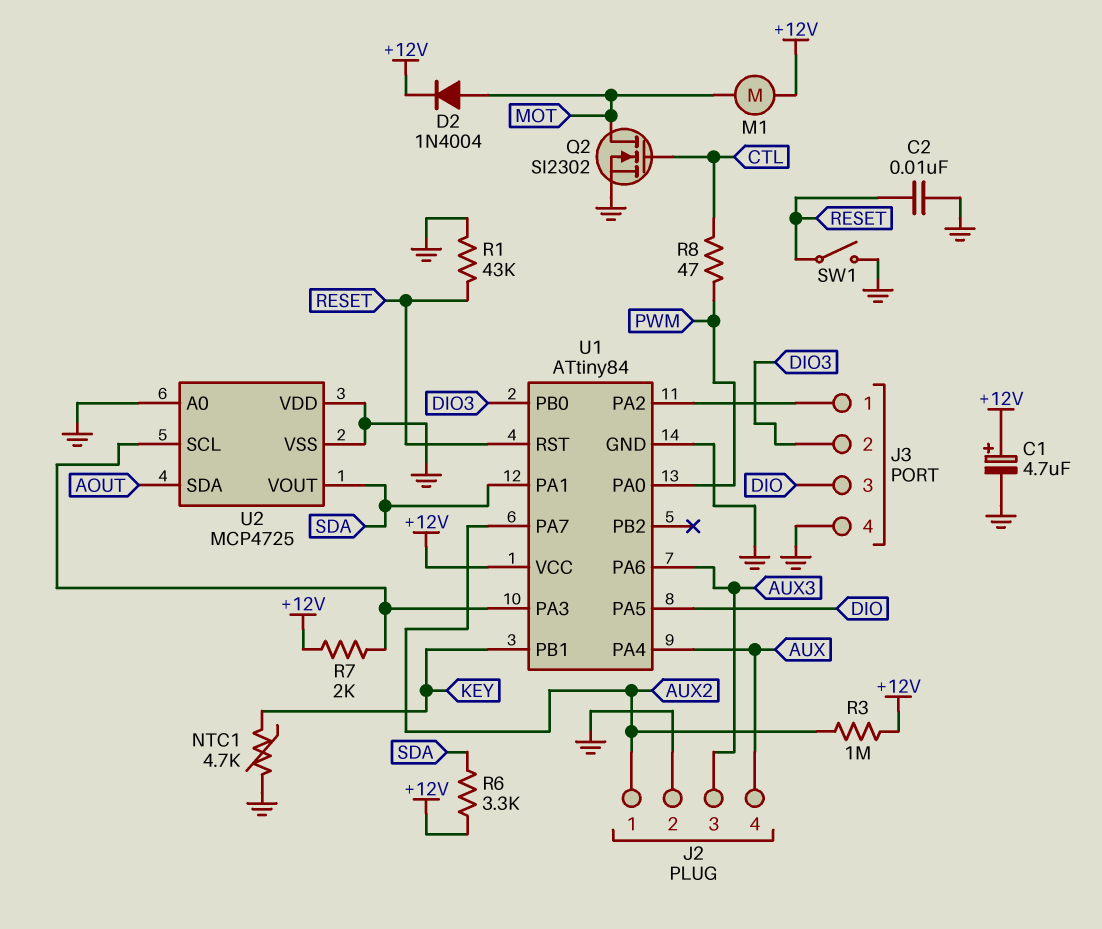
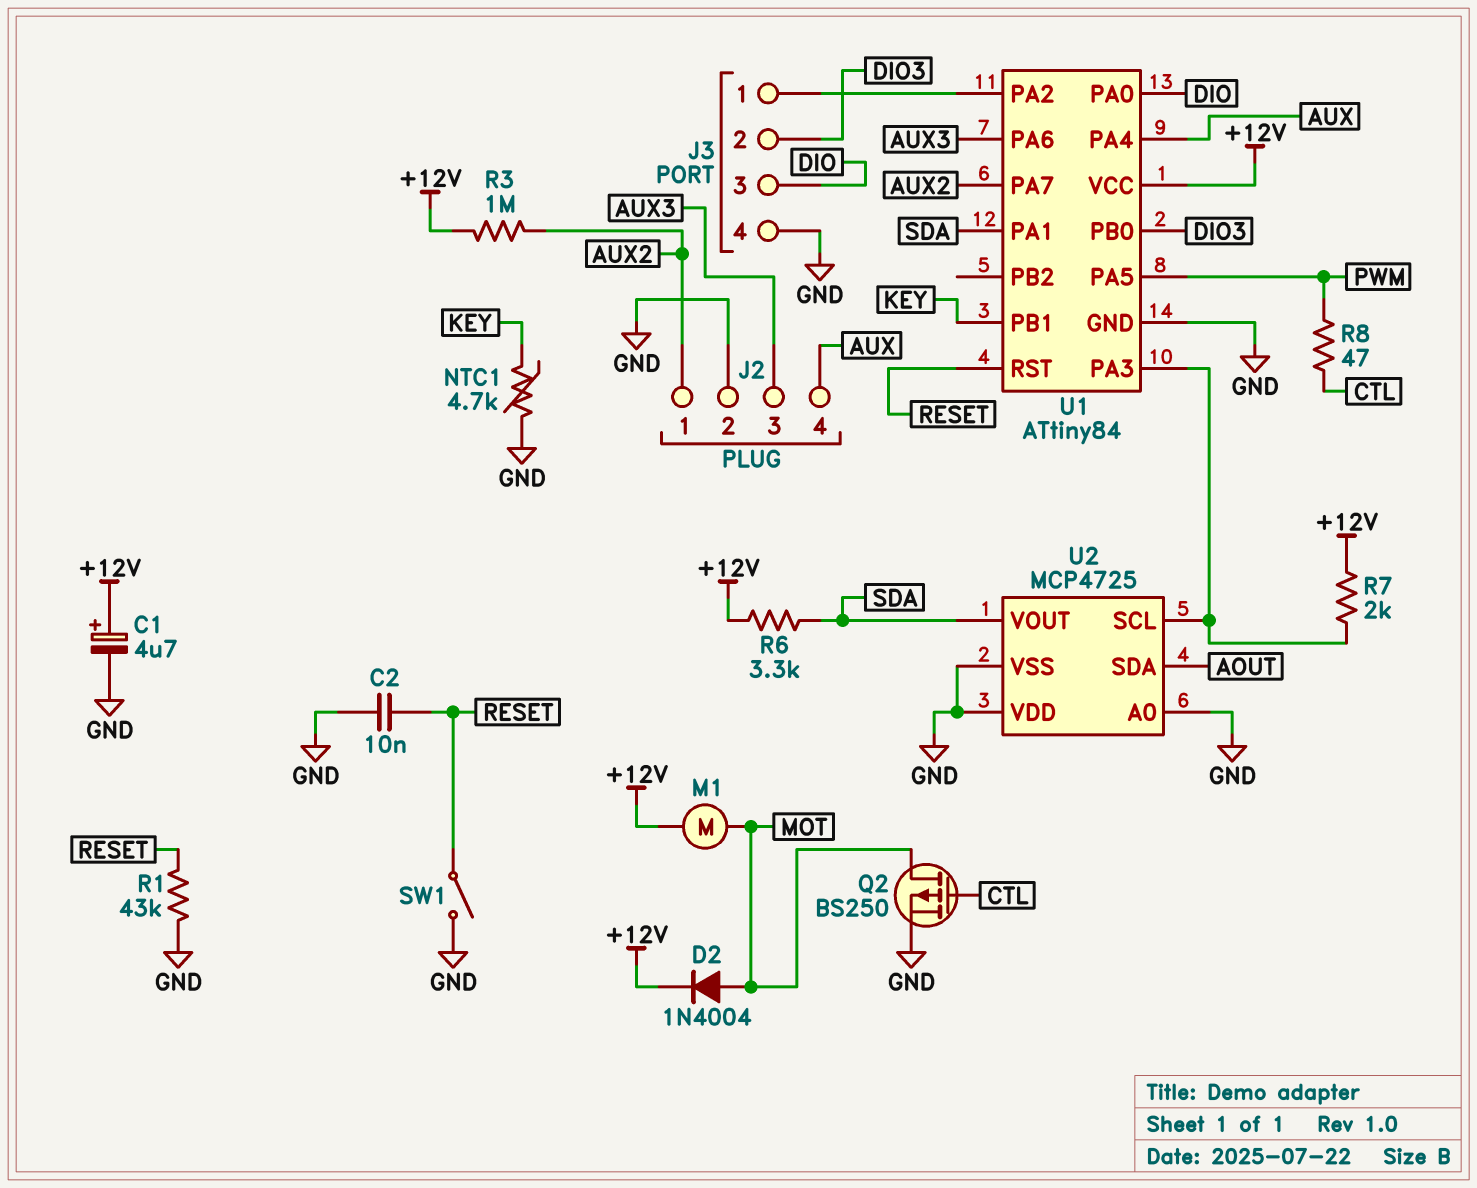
Q2: NMOS SI2302 (G CTL, D MOT, S GND) -> PMOS BS250 (G CTL, D MOT, S GND)
U1 pin PA0: PWM -> DIO
U1 pin PA5: DIO -> PWM

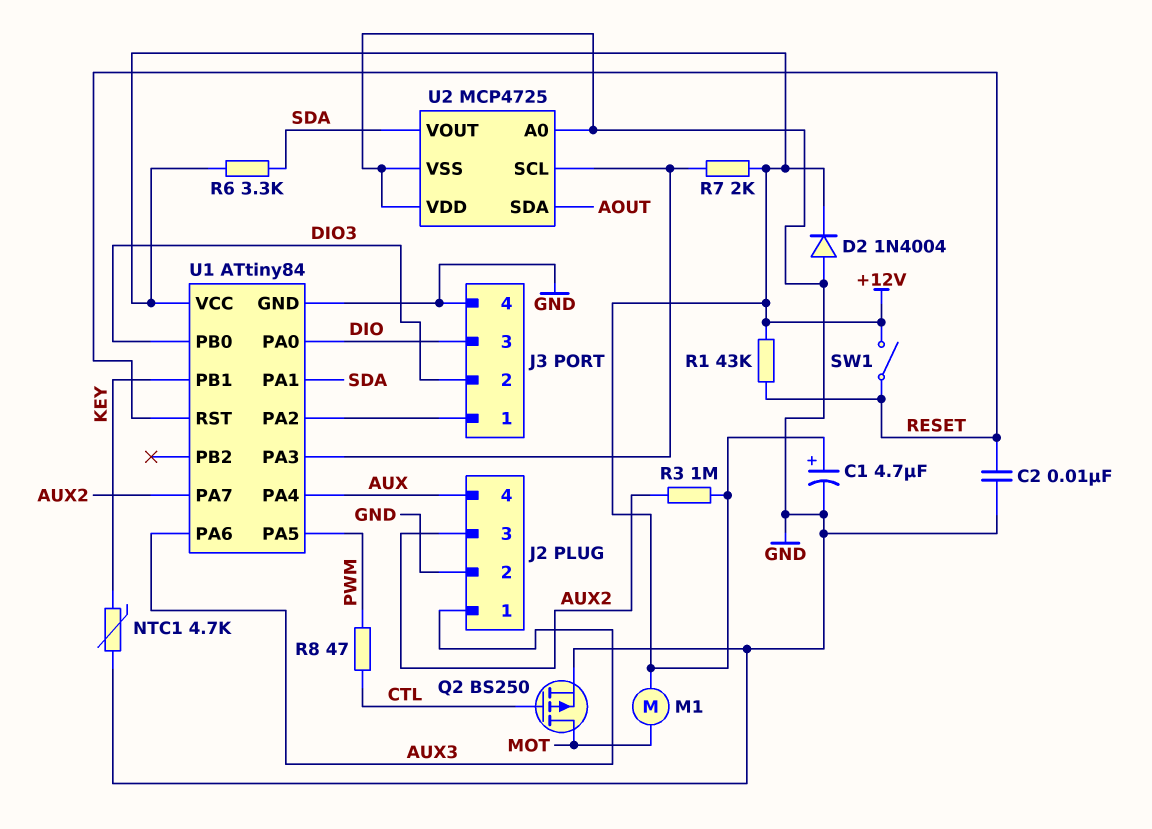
D2: diode 1N4004 (A MOT, K +12V) -> diode 1N4004 (A GND, K +12V)
J2 pin 1: AUX2 -> AUX3
J2 pin 3: AUX3 -> AUX2
R1: 43k (GND, RESET) -> 43k (+12V, RESET)
SW1: switch (GND, RESET) -> switch (+12V, RESET)

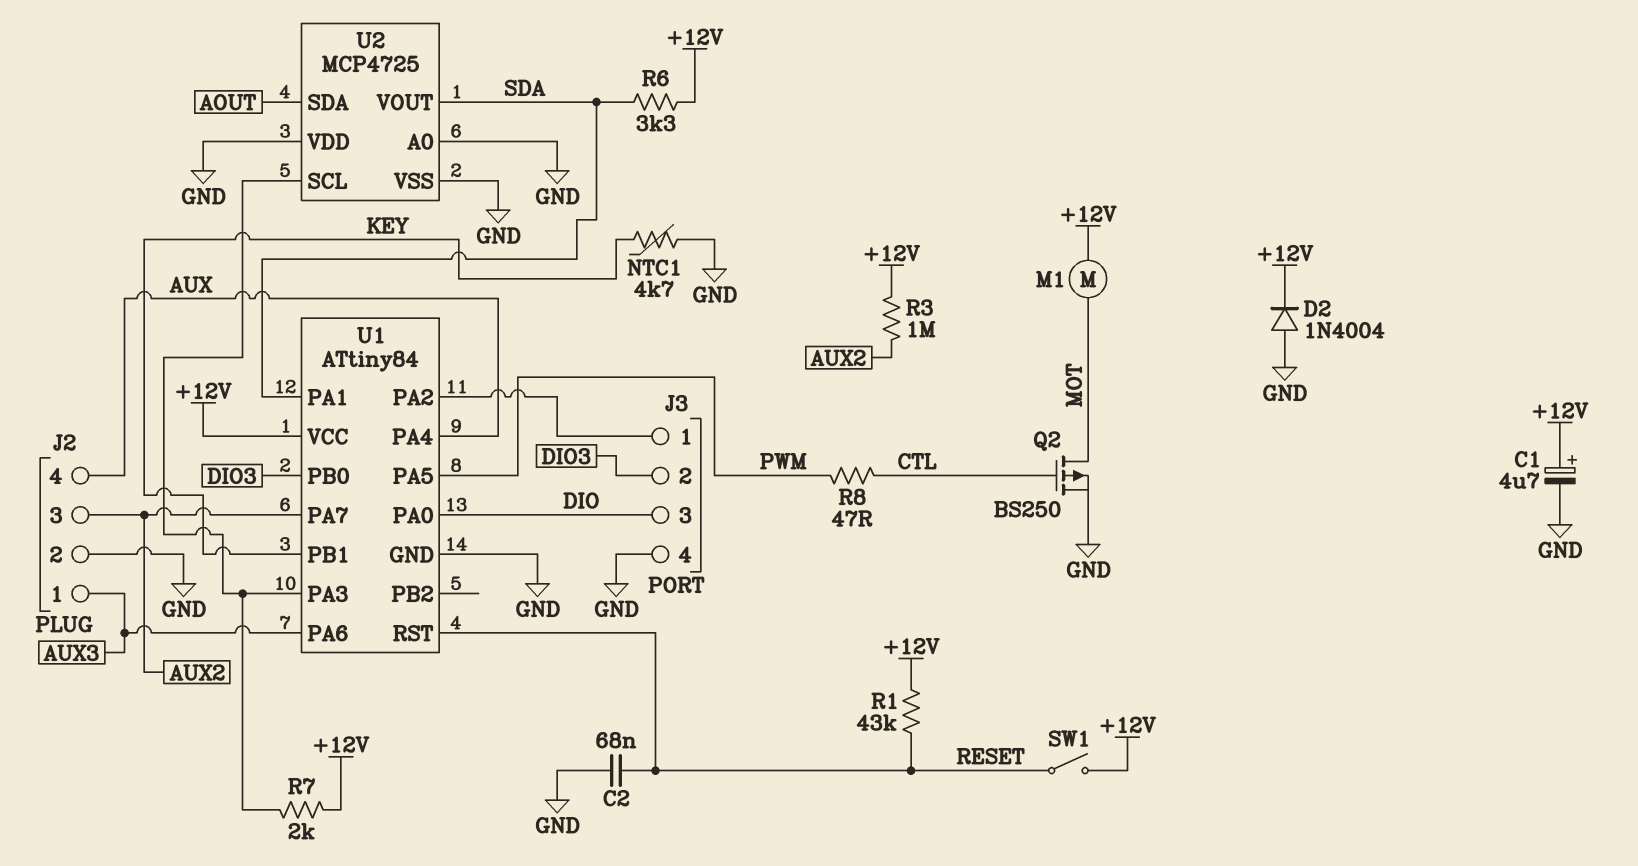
C2: 10nF (GND, RESET) -> 68nF (GND, RESET)

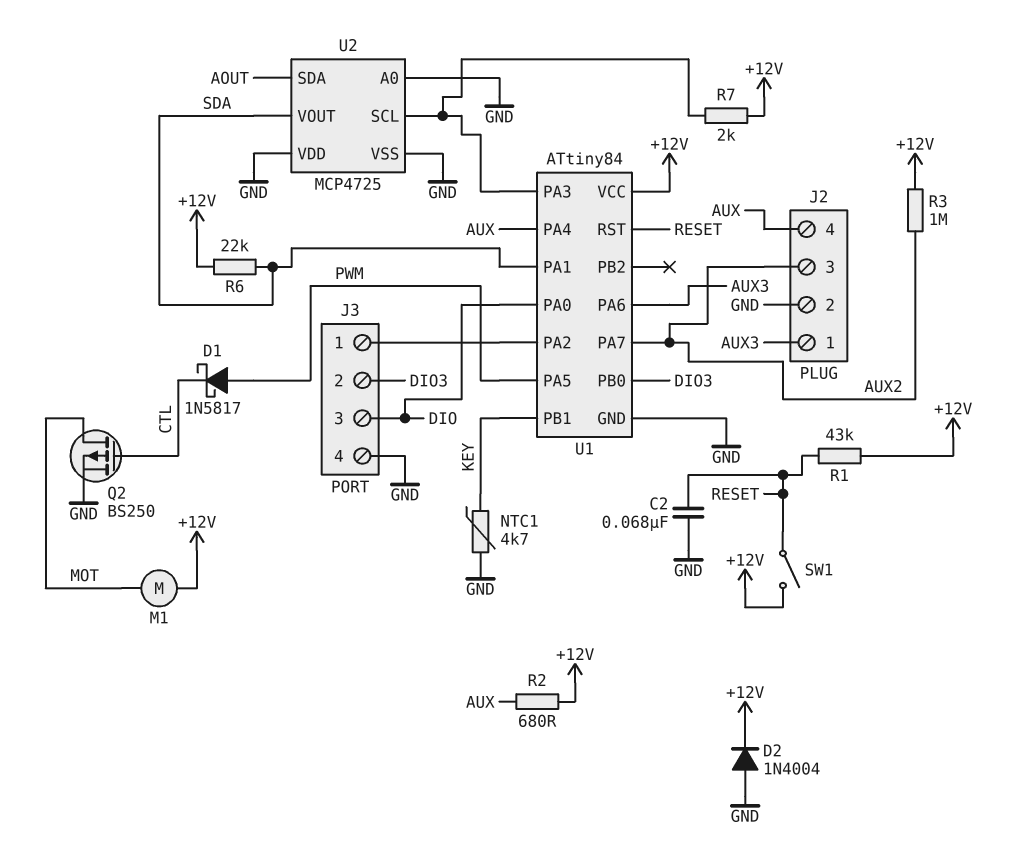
C1: 4.7uF (plus +12V, minus GND) -> none
D1: none -> schottky 1N5817 (A PWM, K CTL)
R2: none -> 680 (+12V, AUX)
R6: 3.3k (+12V, SDA) -> 22k (+12V, SDA)
R8: 47 (CTL, PWM) -> none

